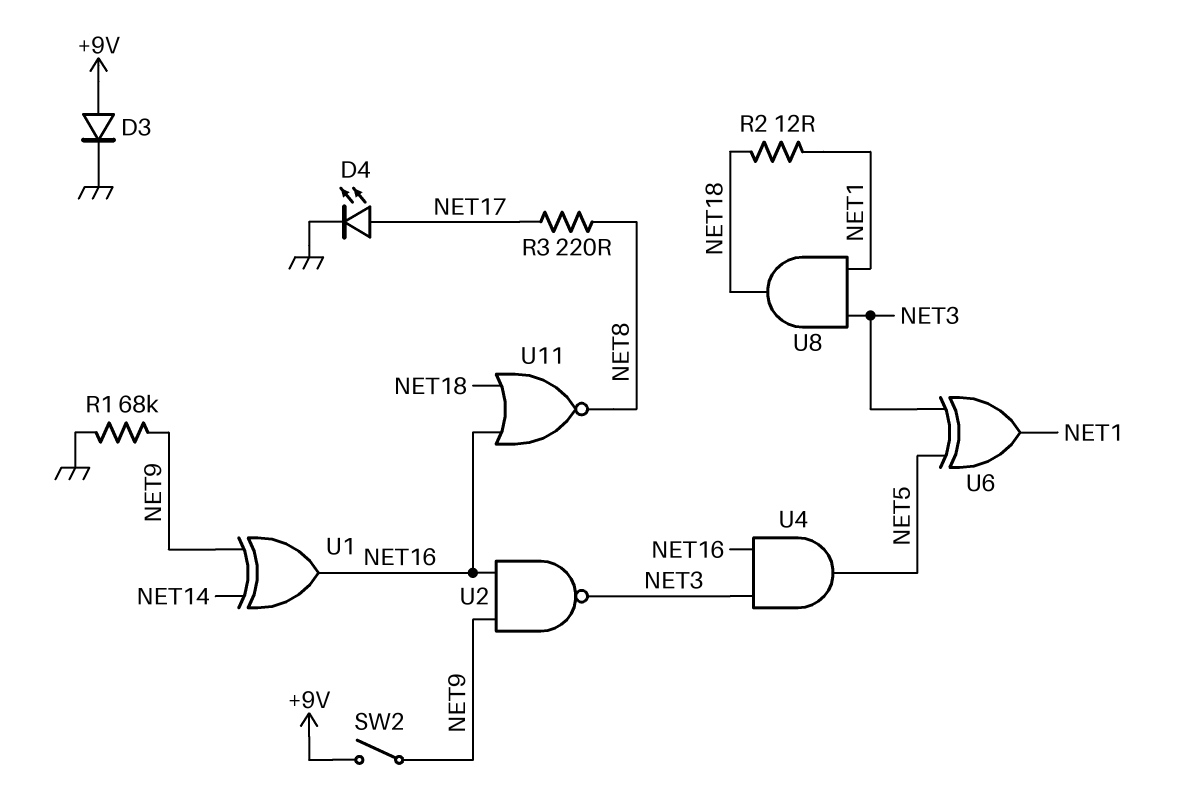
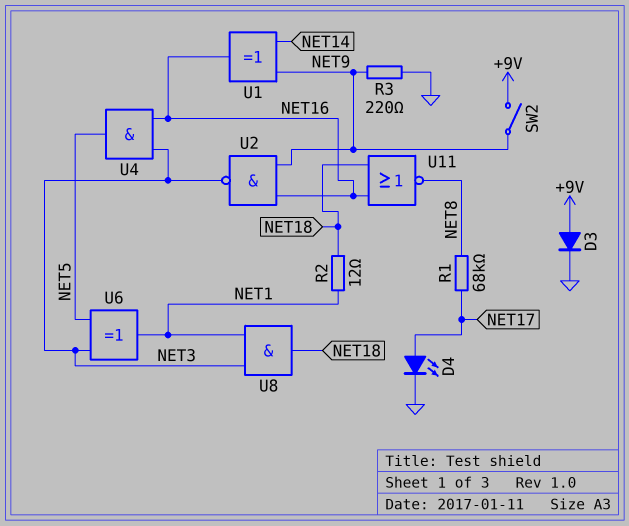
R1: 68k (GND, NET9) -> 68k (NET8, NET17)
R3: 220 (NET8, NET17) -> 220 (GND, NET9)

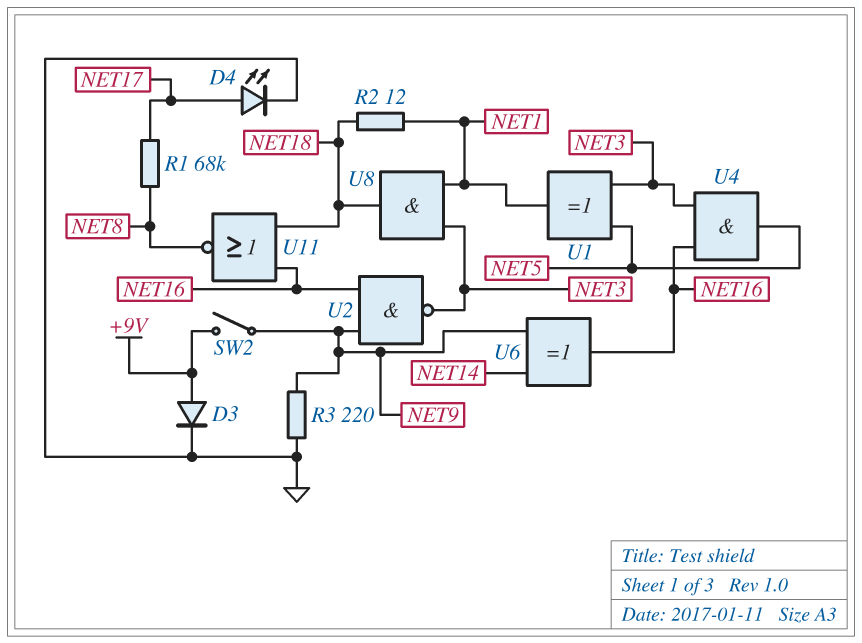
U1: XOR (in NET9, in NET14, out NET16) -> XOR (in NET3, in NET5, out NET1)
U6: XOR (in NET3, in NET5, out NET1) -> XOR (in NET9, in NET14, out NET16)

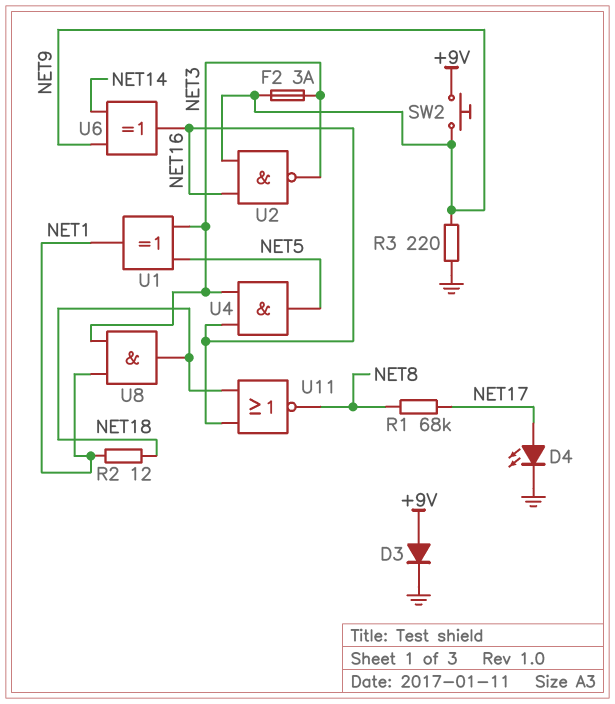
F2: none -> 3A (NET3, NET9)
SW2: switch (+9V, NET9) -> button (+9V, NET9)

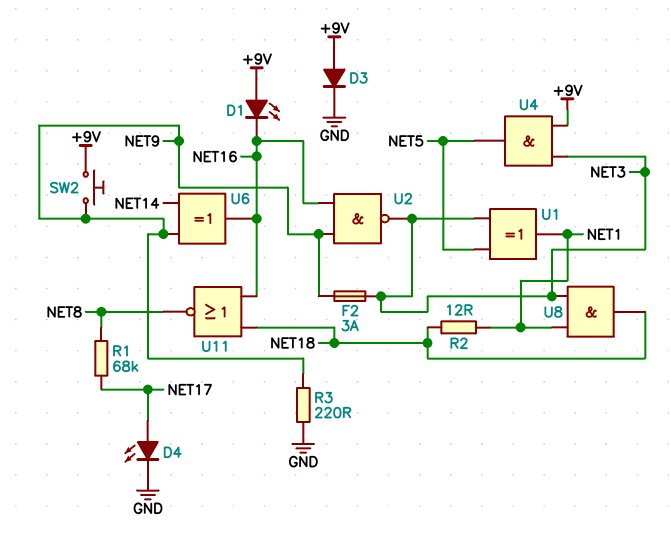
D1: none -> LED (A +9V, K NET16)
U4: AND (in NET3, in NET16, out NET5) -> AND (in +9V, in NET3, out NET5)

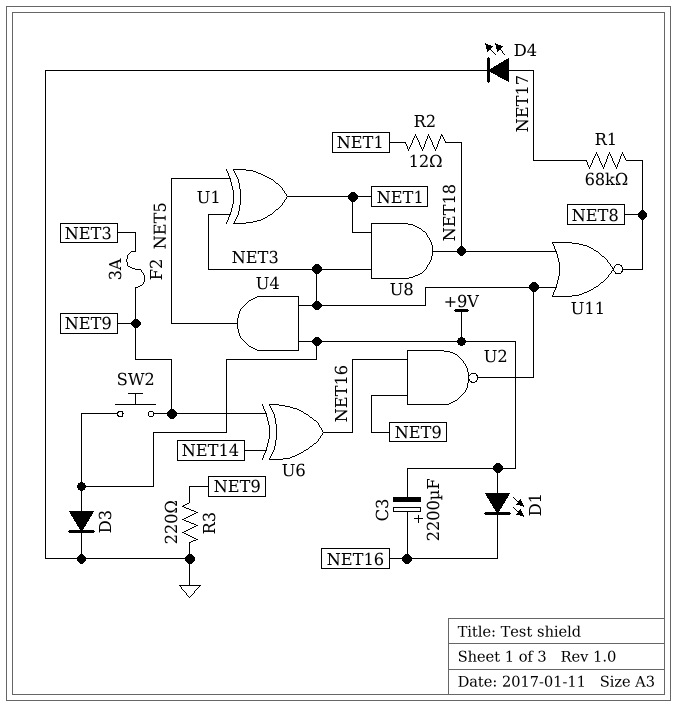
C3: none -> 2200uF (plus NET16, minus +9V)
U11: NOR (in NET16, in NET18, out NET8) -> NOR (in NET3, in NET18, out NET8)

